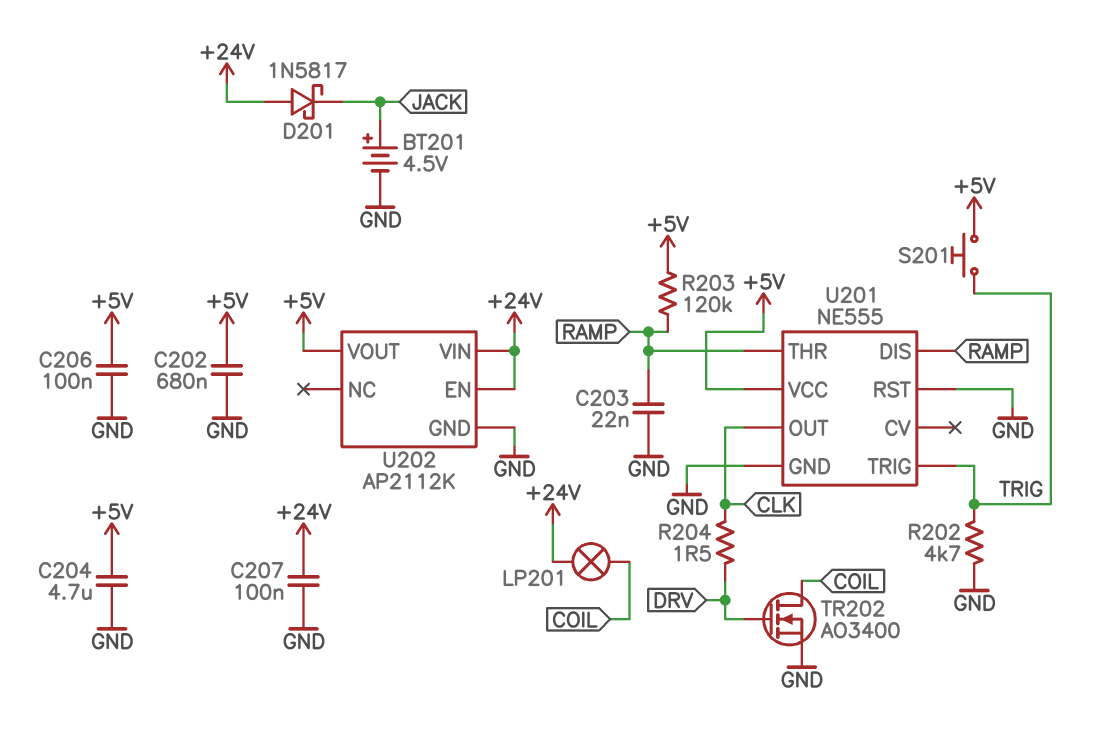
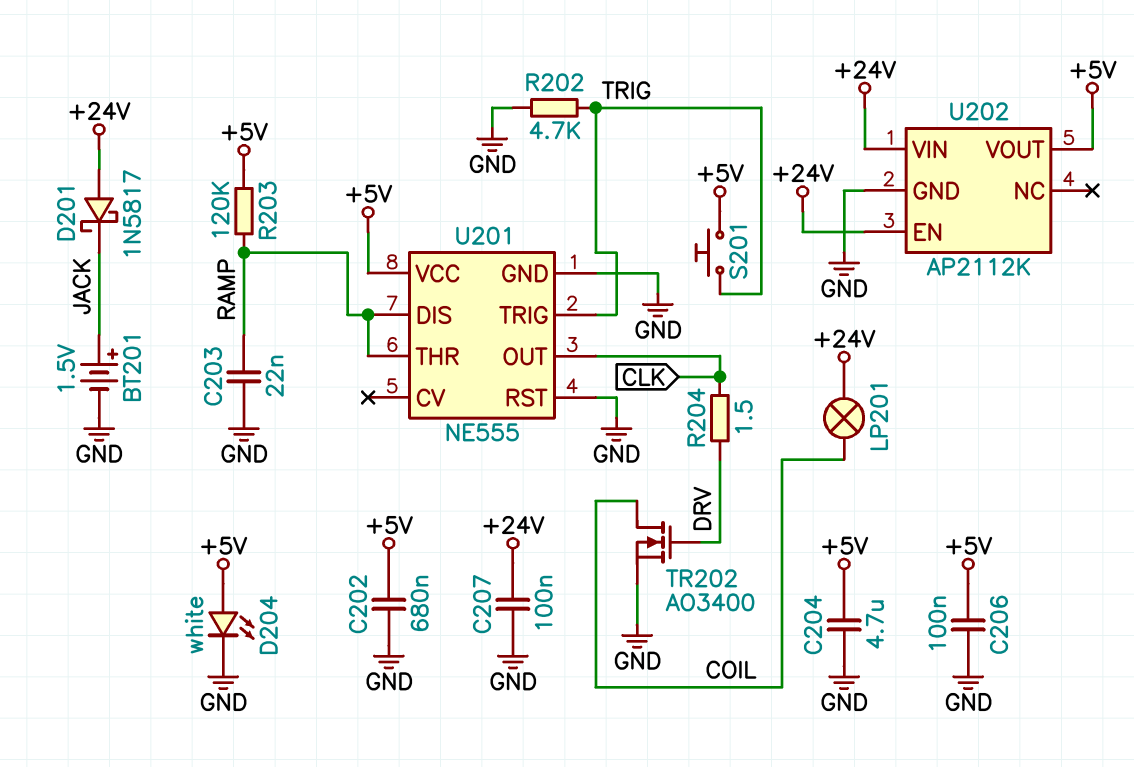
BT201: 4.5V (plus JACK, minus GND) -> 1.5V (plus JACK, minus GND)
D204: none -> LED white (A +5V, K GND)

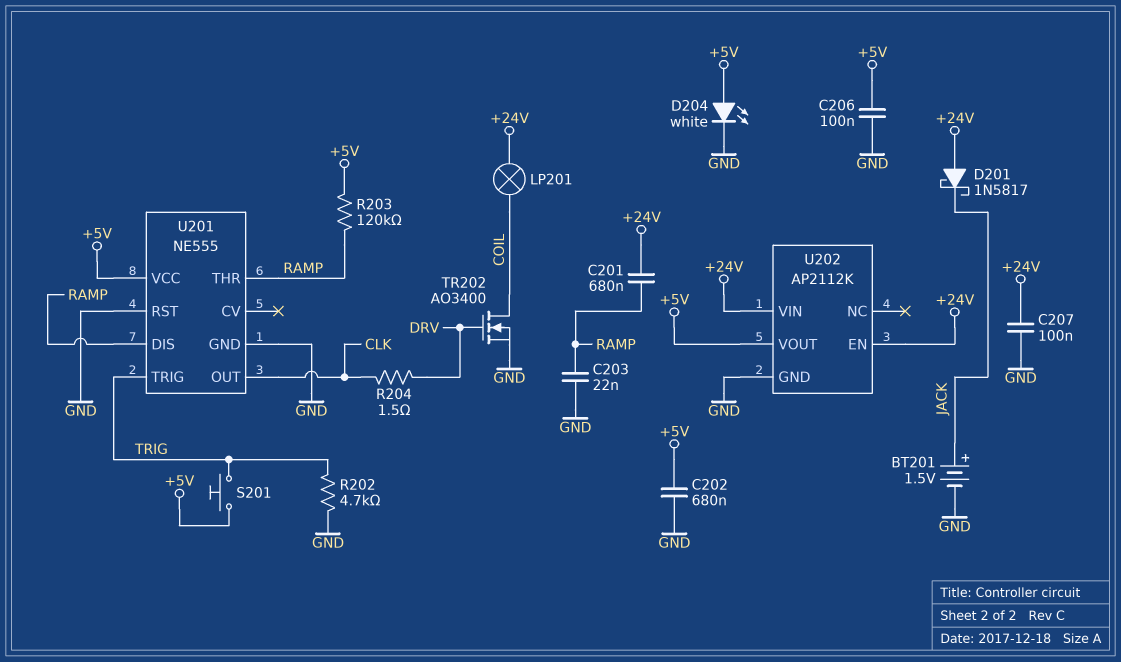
C201: none -> 680nF (+24V, RAMP)
C204: 4.7uF (+5V, GND) -> none

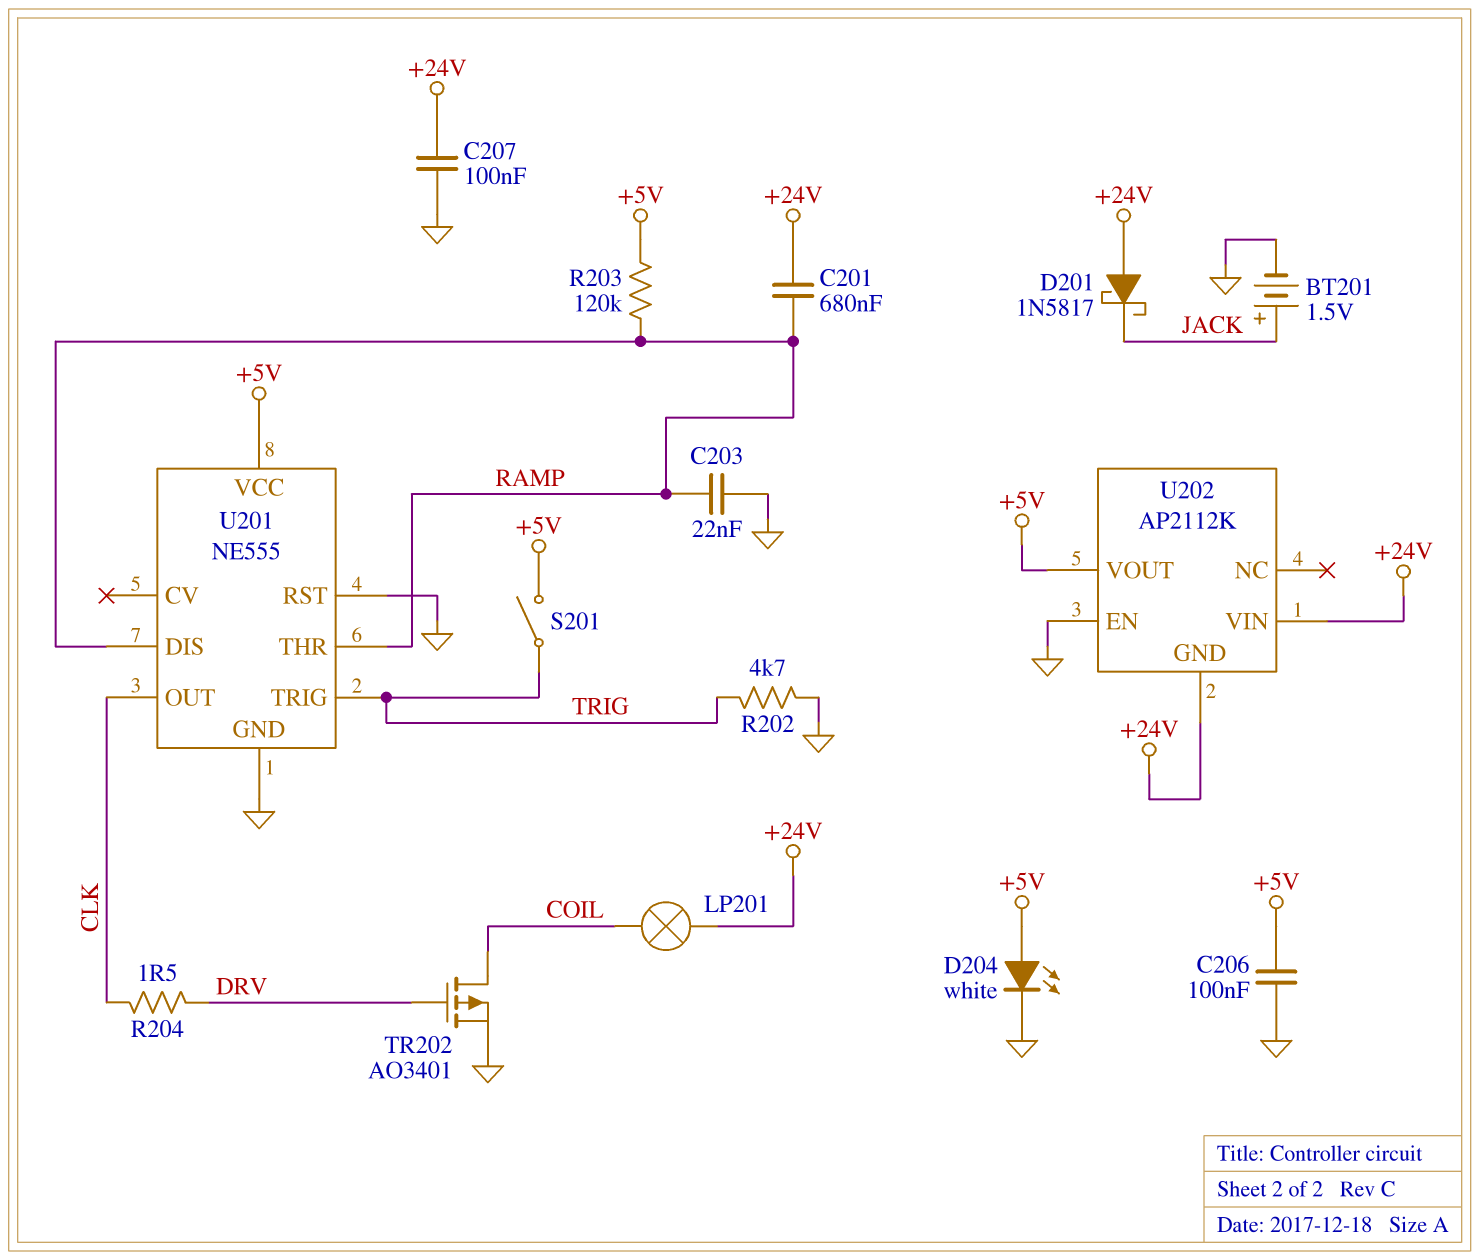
C202: 680nF (+5V, GND) -> none
S201: button (+5V, TRIG) -> switch (+5V, TRIG)
TR202: NMOS AO3400 (G DRV, D COIL, S GND) -> PMOS AO3401 (G DRV, D COIL, S GND)
U202 pin EN: +24V -> GND
U202 pin GND: GND -> +24V

